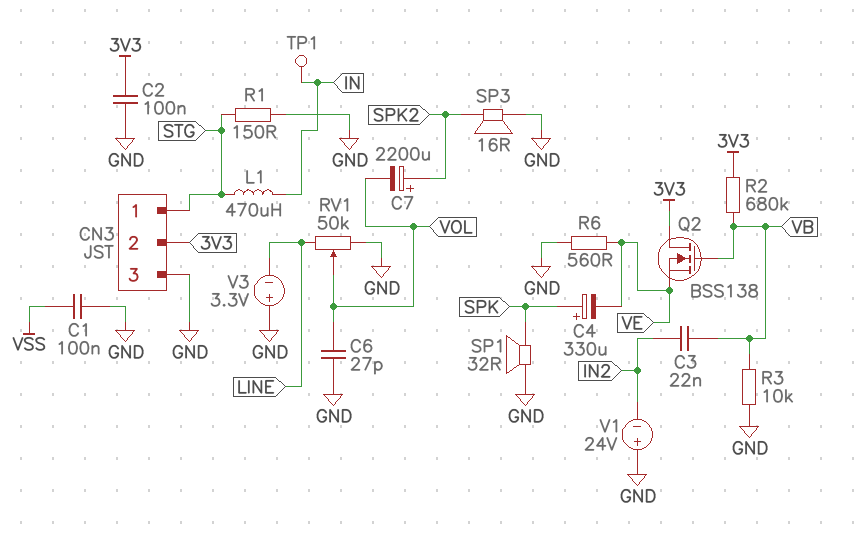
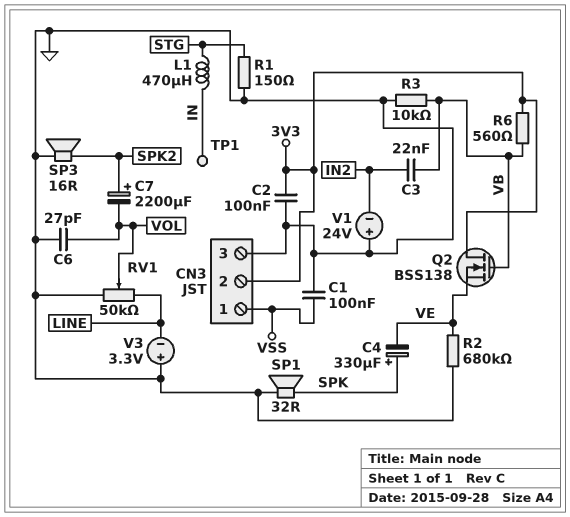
CN3 pin 1: STG -> VSS
R2: 680k (3V3, VB) -> 680k (GND, VE)
R6: 560 (GND, VE) -> 560 (3V3, VB)

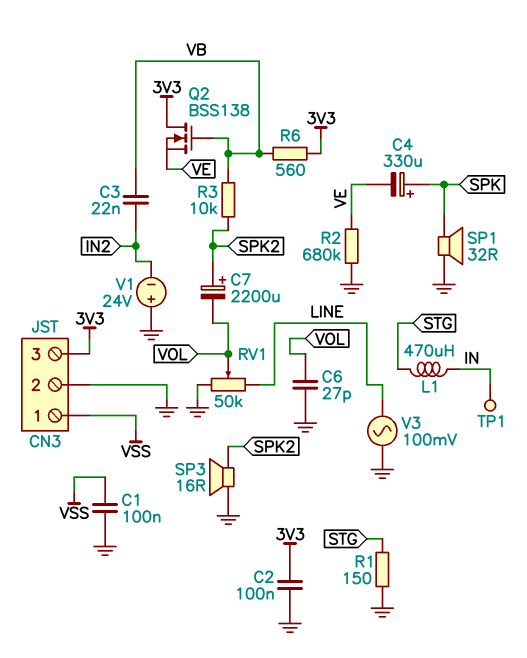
CN3 pin 2: 3V3 -> GND
CN3 pin 3: GND -> 3V3
R3: 10k (GND, VB) -> 10k (SPK2, VB)
V3: 3.3V (plus GND, minus LINE) -> AC 100mV (GND, LINE)

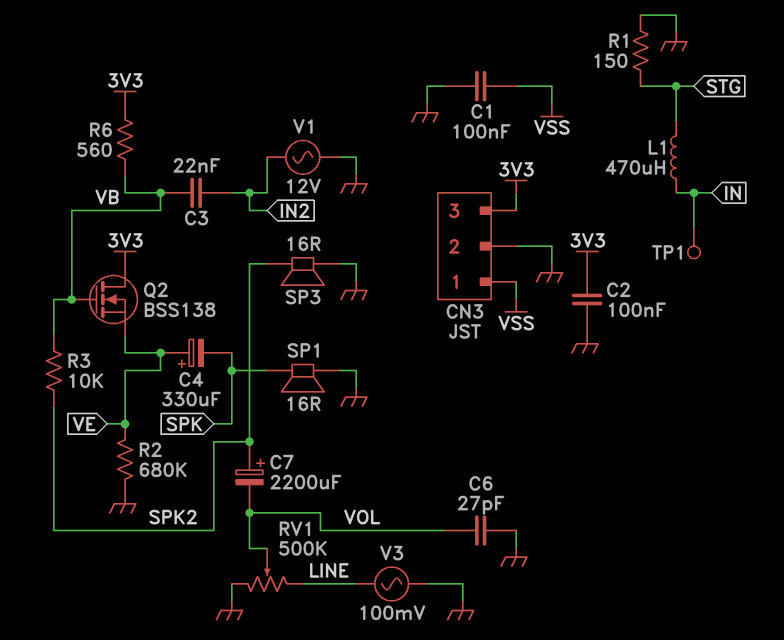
C4: 330uF (plus SPK, minus VE) -> 330uF (plus VE, minus SPK)
RV1: 50k (GND, LINE, wiper VOL) -> 500k (GND, LINE, wiper VOL)
SP1: speaker 32R (GND, SPK) -> speaker 16R (GND, SPK)
V1: 24V (plus GND, minus IN2) -> AC 12V (GND, IN2)

